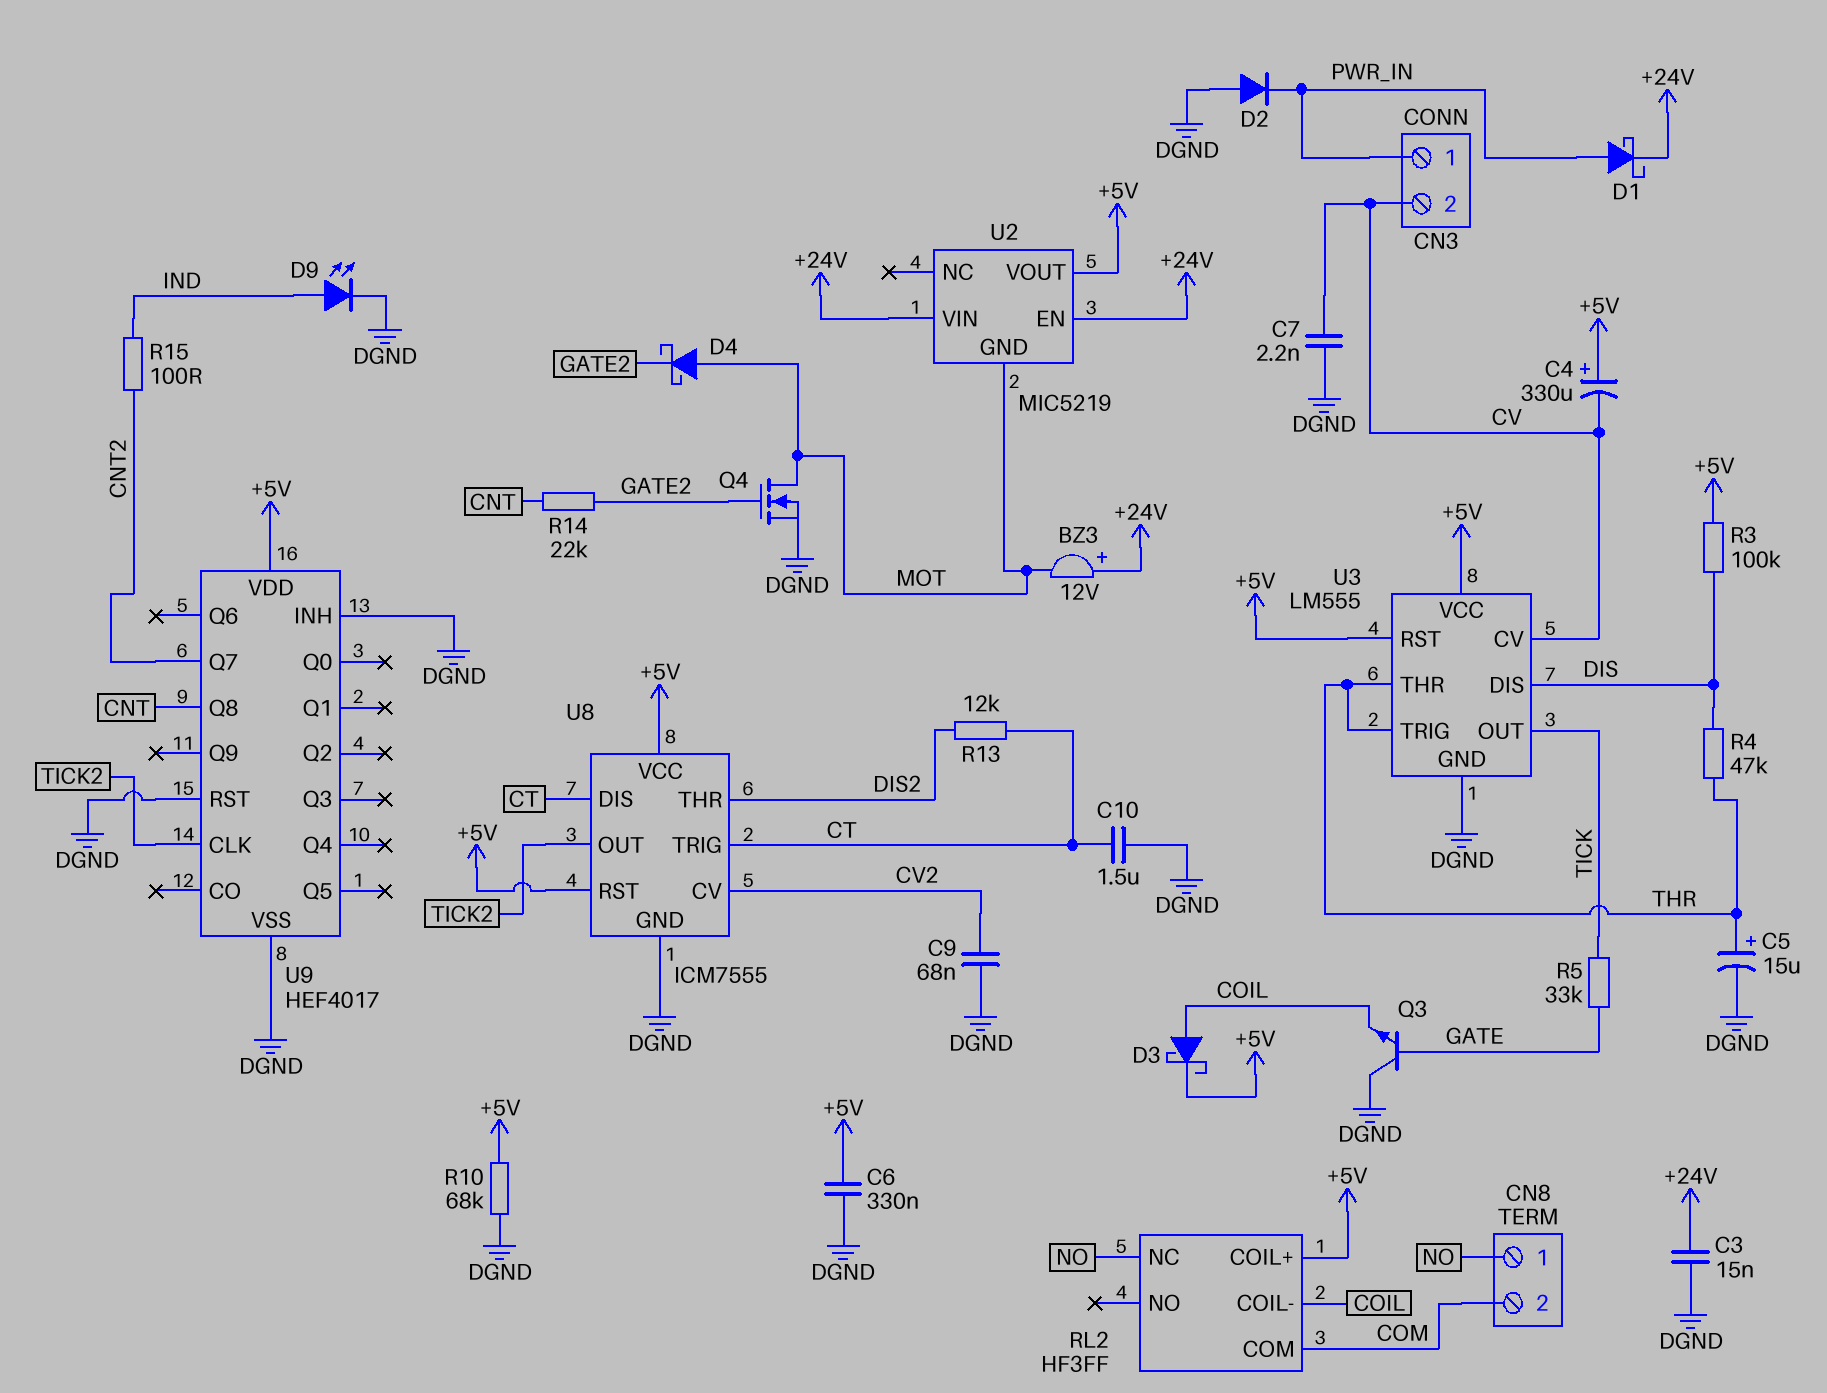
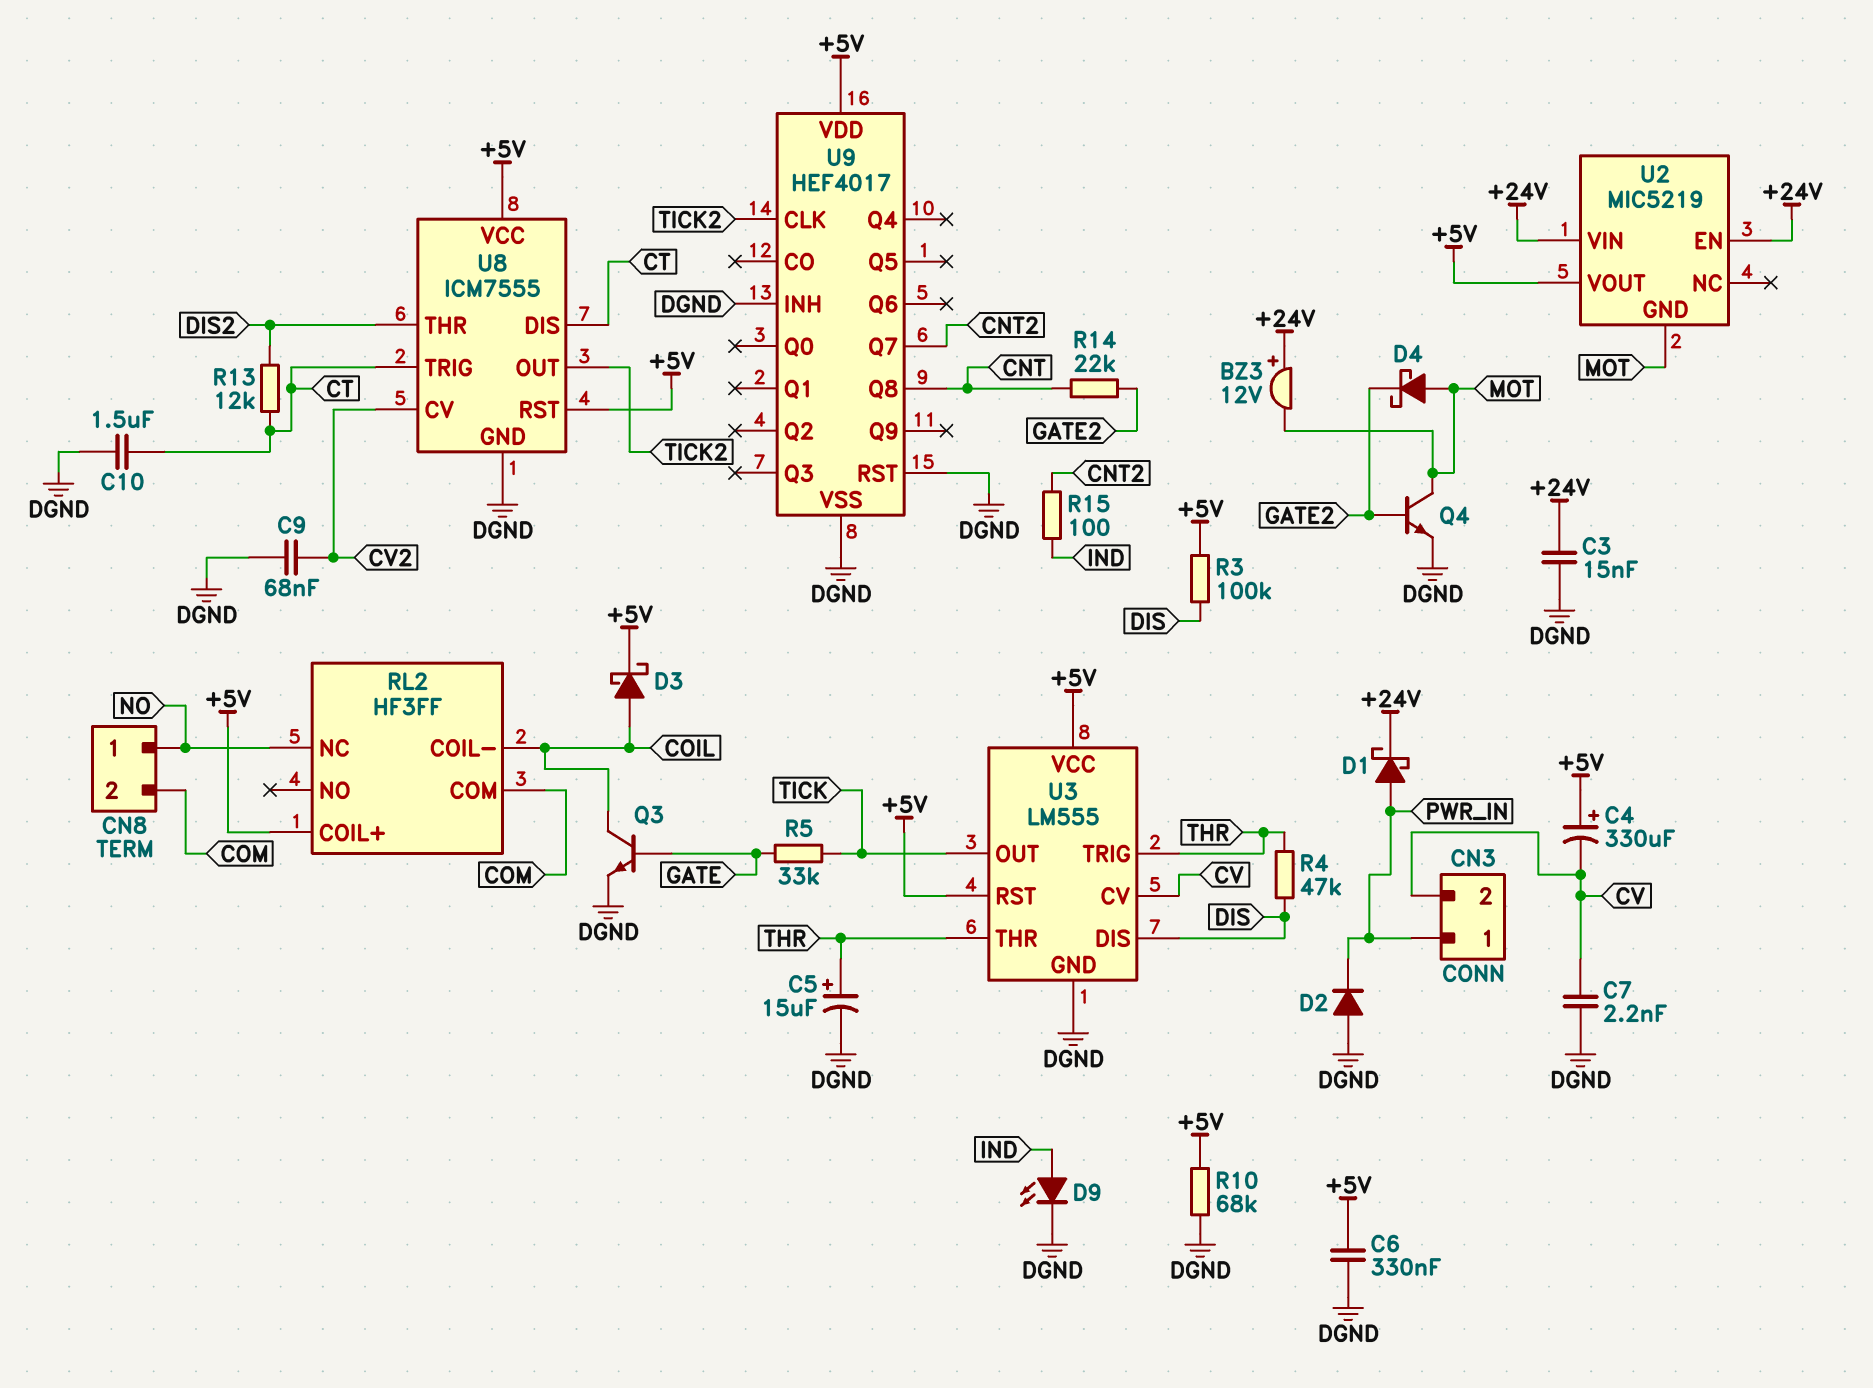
Q3: NPN (B GATE, C DGND, E COIL) -> NPN (B GATE, C COIL, E DGND)
Q4: NMOS (G GATE2, D MOT, S DGND) -> NPN (B GATE2, C MOT, E DGND)

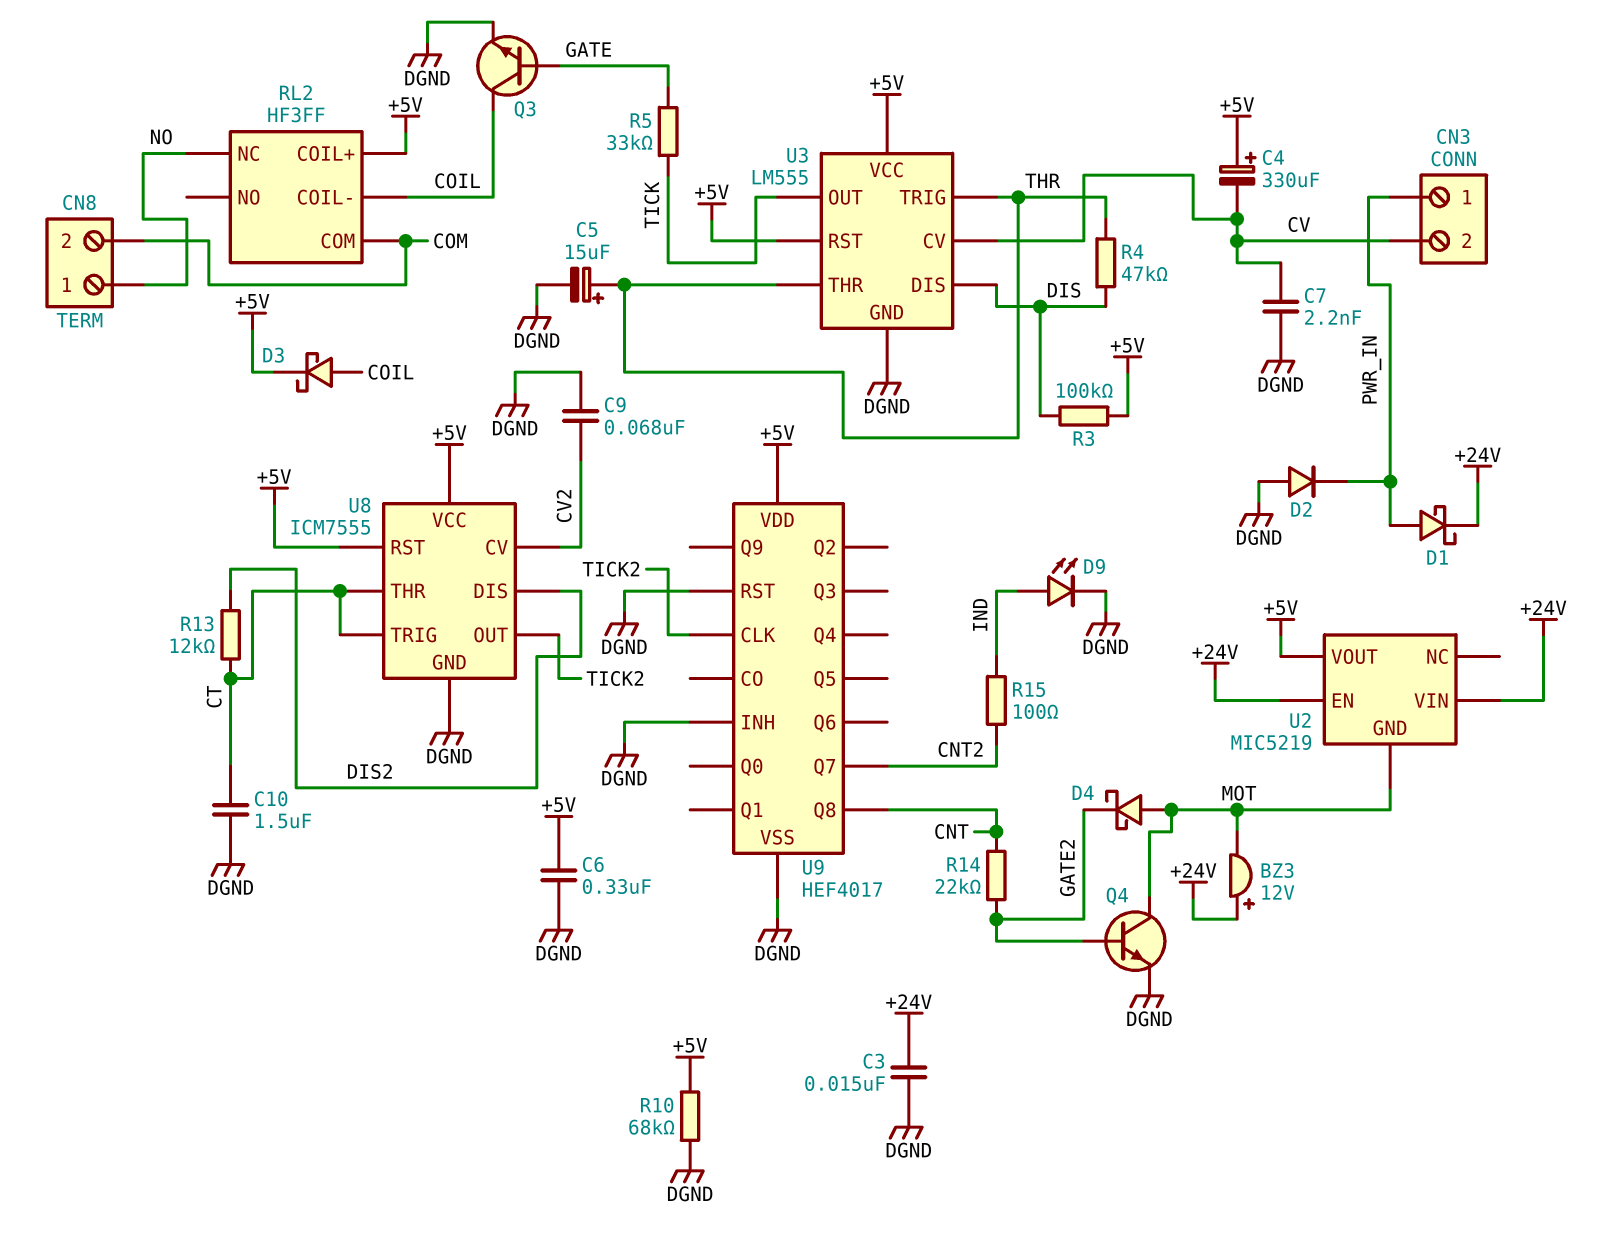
U8 pin DIS: CT -> DIS2
U8 pin THR: DIS2 -> CT

